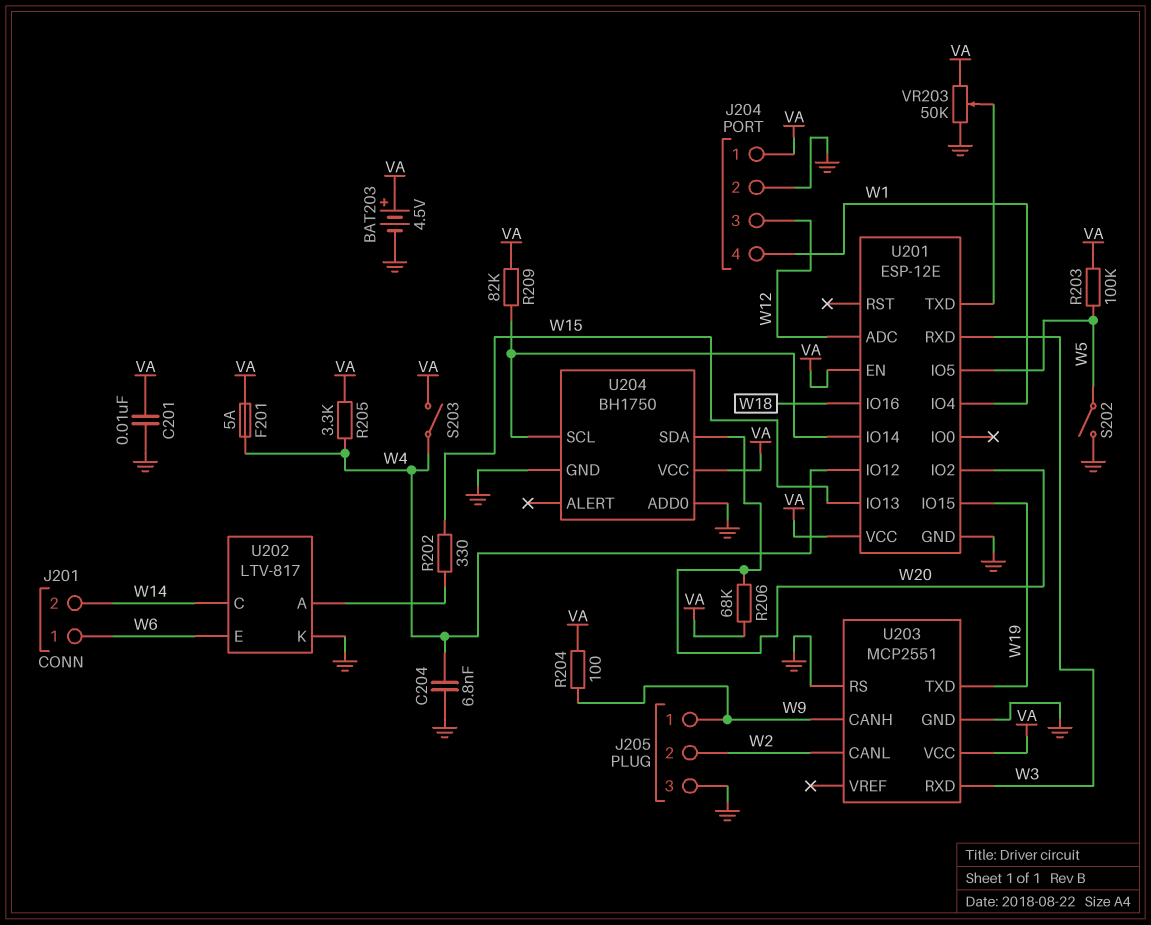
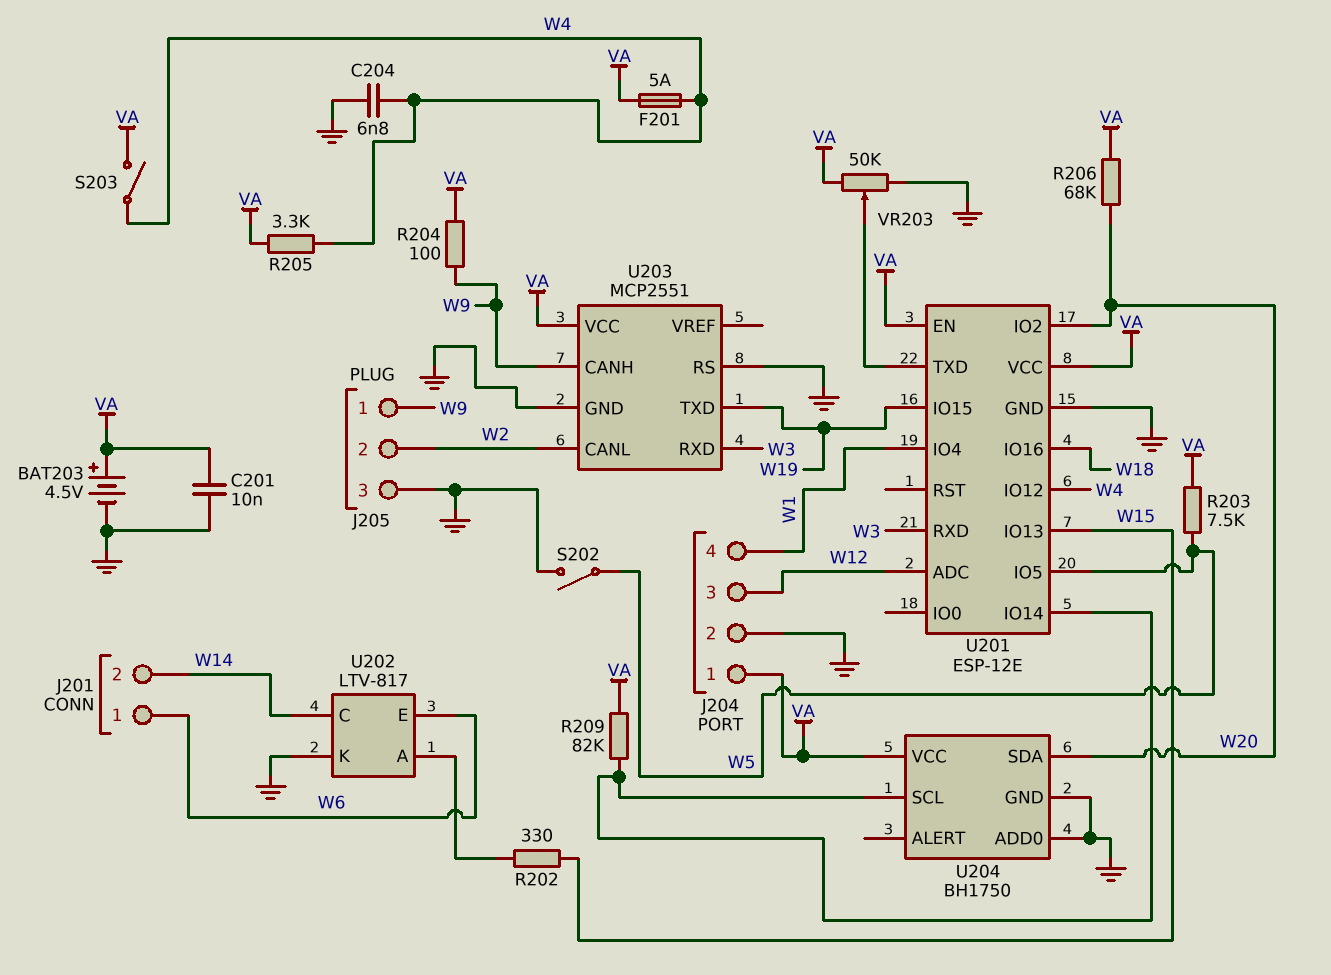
R203: 100k (VA, W5) -> 7.5k (VA, W5)

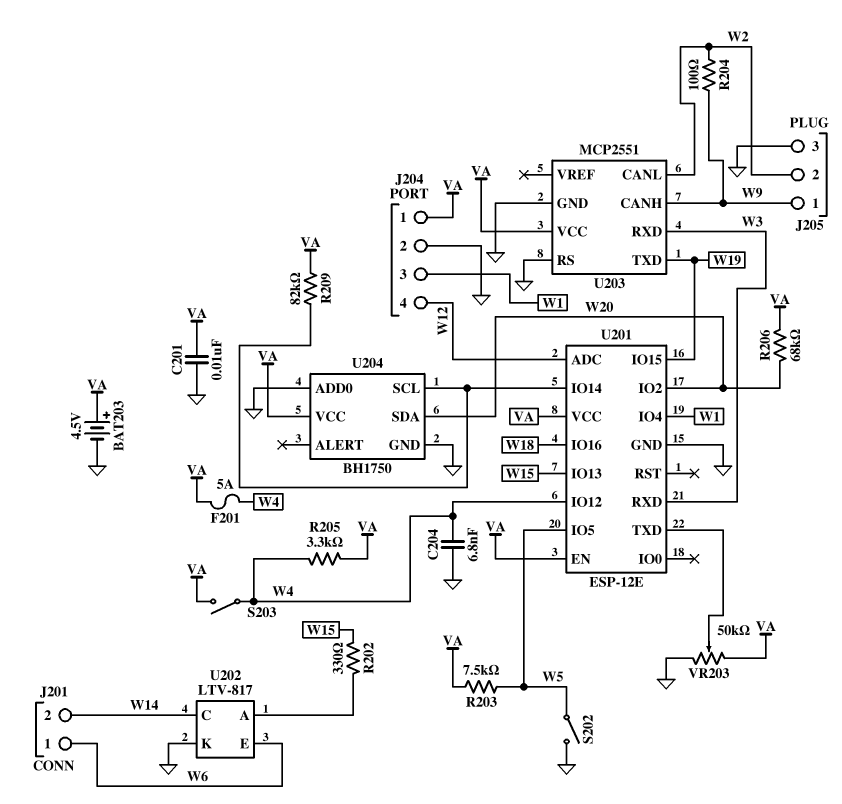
J204 pin 3: W12 -> W1
J204 pin 4: W1 -> W12
R204: 100 (VA, W9) -> 100 (W2, W9)

